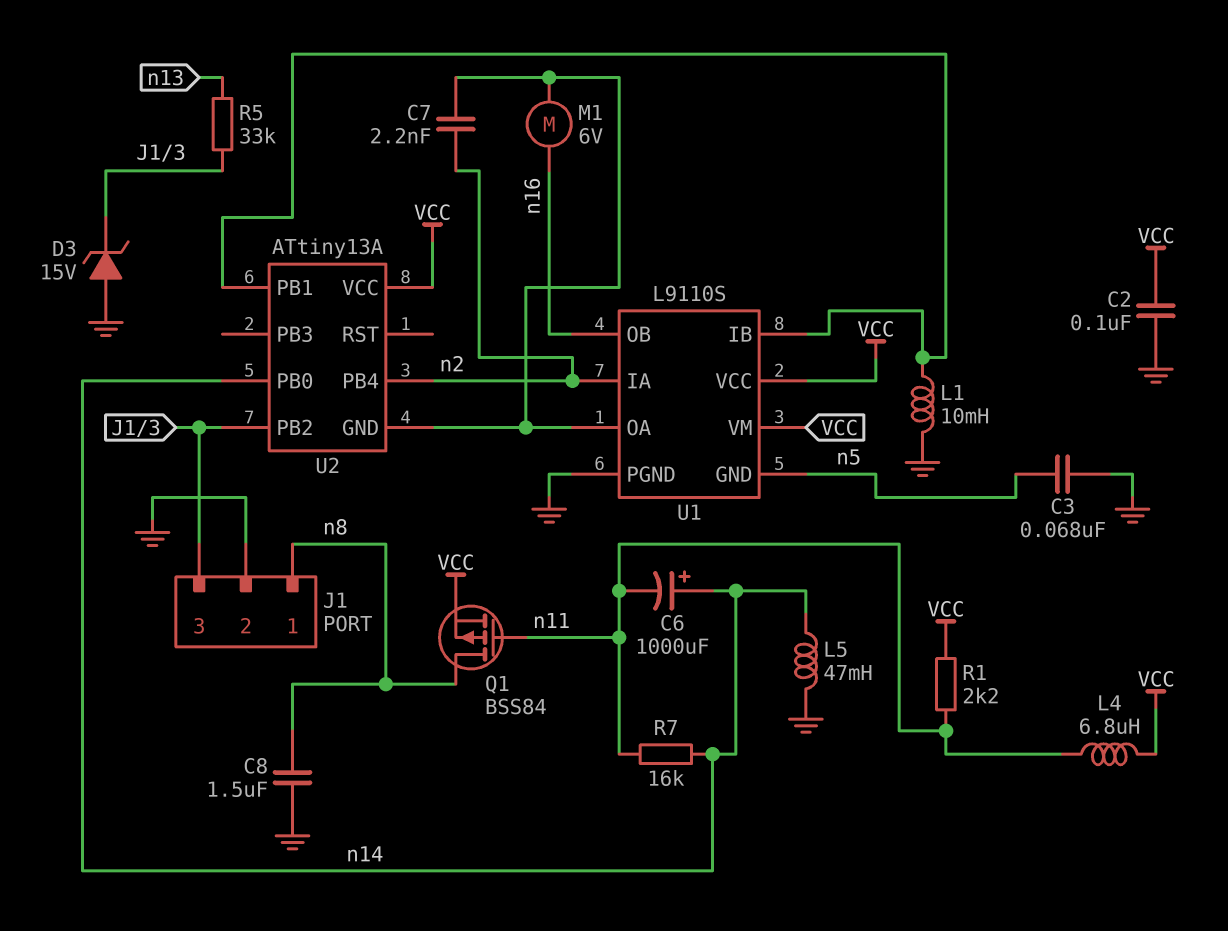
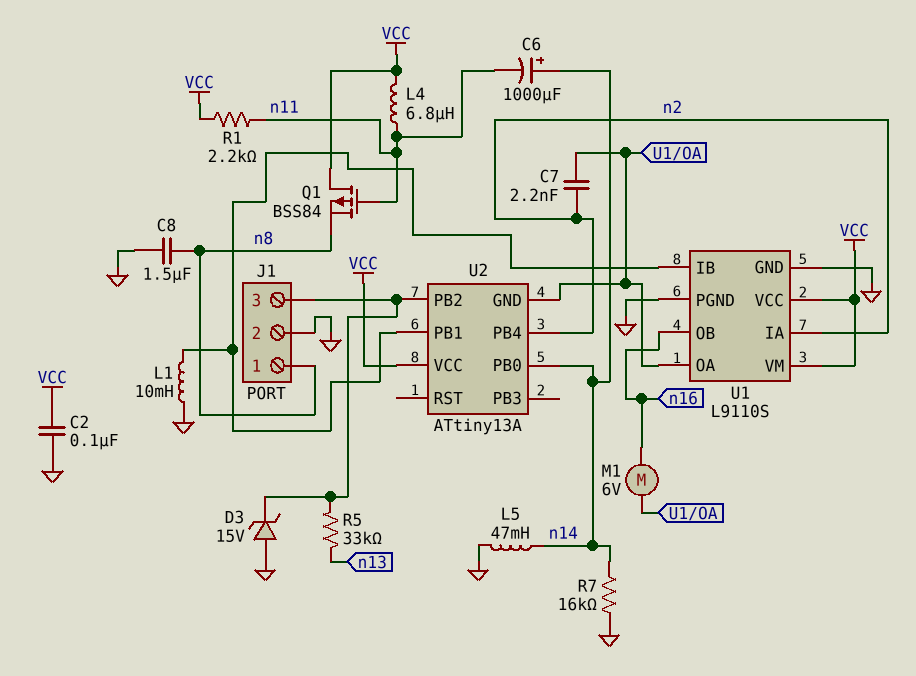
C3: 68nF (GND, n5) -> none
Q1: PMOS BSS84 (G n11, D n8, S VCC) -> PMOS BSS84 (G n11, D VCC, S n8)
R7: 16k (n11, n14) -> 16k (GND, n14)
U1 pin GND: n5 -> GND

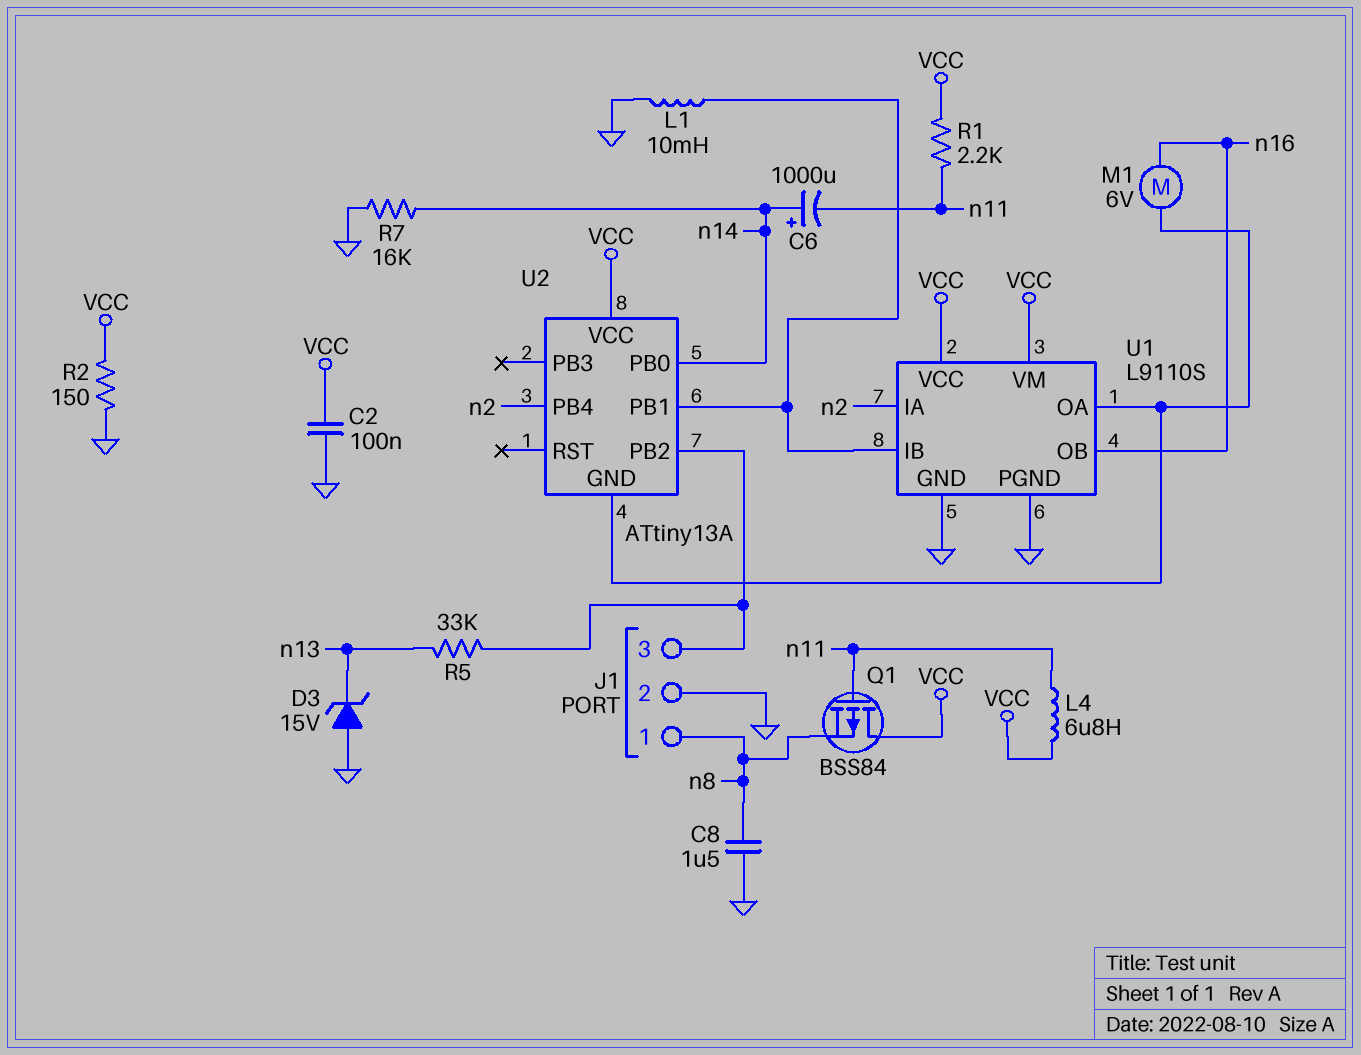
C7: 2.2nF (U1/OA, n2) -> none
D3: zener 15V (A GND, K J1/3) -> zener 15V (A GND, K n13)
L5: 47mH (GND, n14) -> none
R2: none -> 150 (GND, VCC)

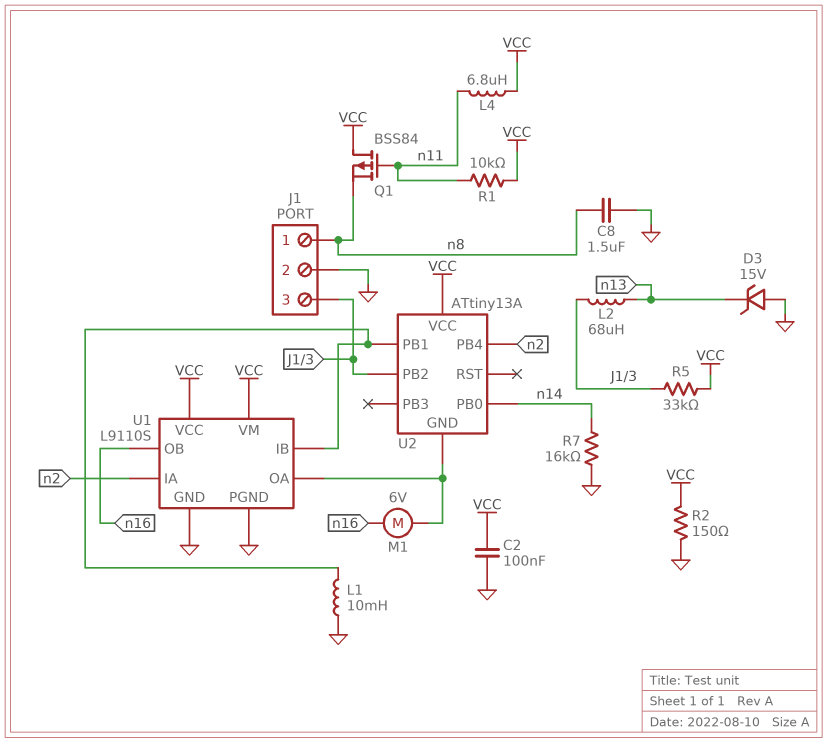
C6: 1000uF (plus n14, minus n11) -> none
L2: none -> 68uH (J1/3, n13)
R1: 2.2k (VCC, n11) -> 10k (VCC, n11)
R5: 33k (J1/3, n13) -> 33k (J1/3, VCC)

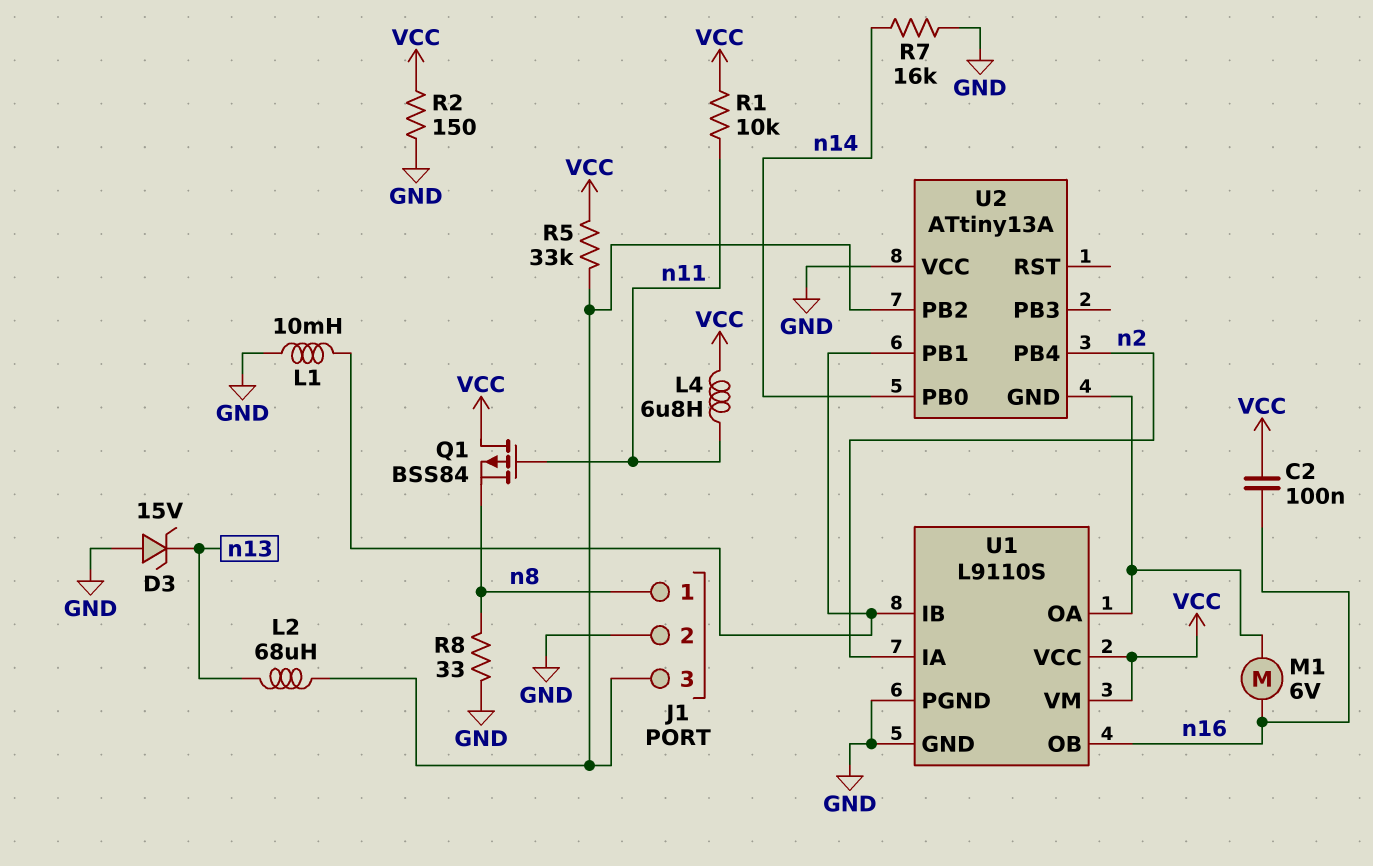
C2: 100nF (GND, VCC) -> 100nF (VCC, n16)
C8: 1.5uF (GND, n8) -> none
R8: none -> 33 (GND, n8)
U2 pin VCC: VCC -> GND

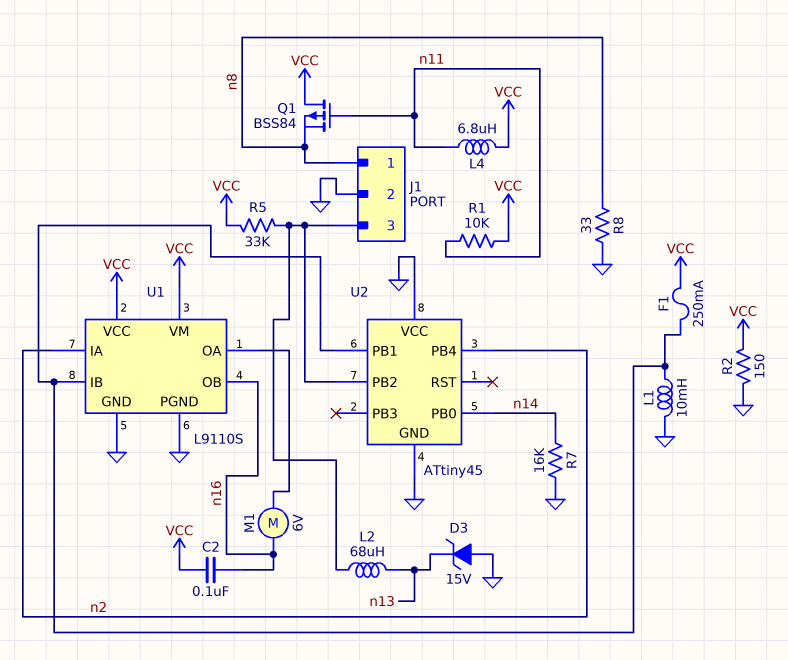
F1: none -> 250mA (U1/IB, VCC)
U2: ATtiny13A -> ATtiny45
U2 pin GND: U1/OA -> GND

